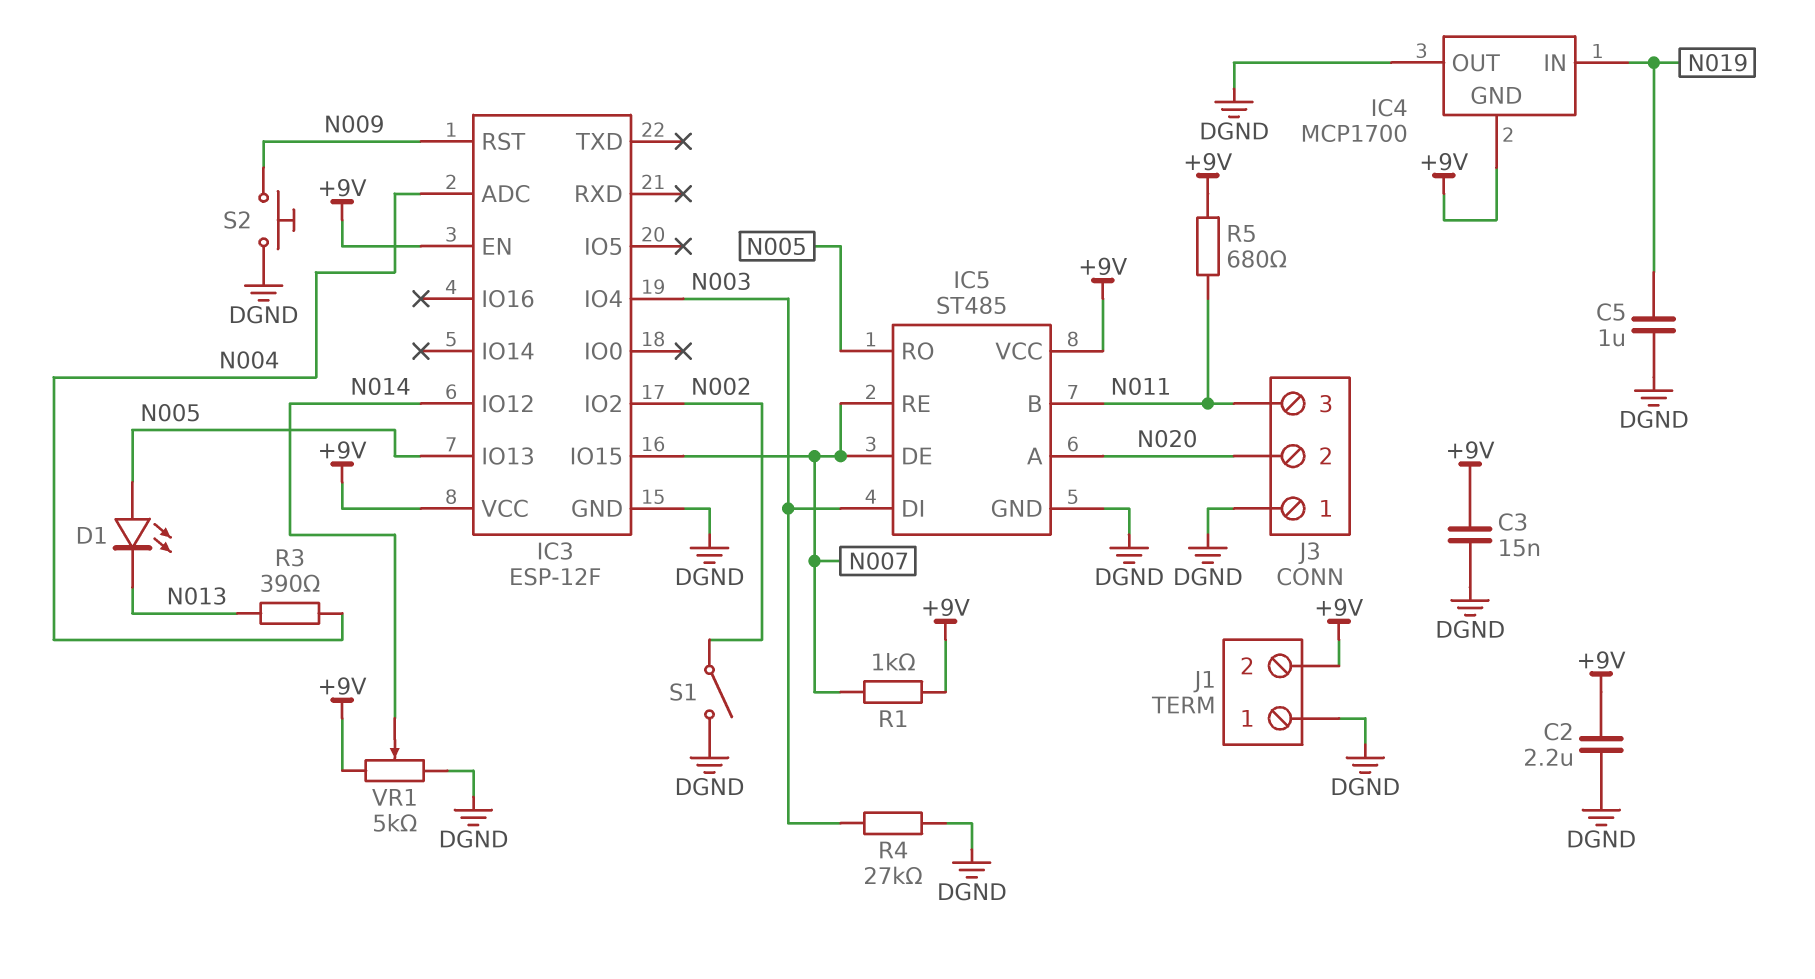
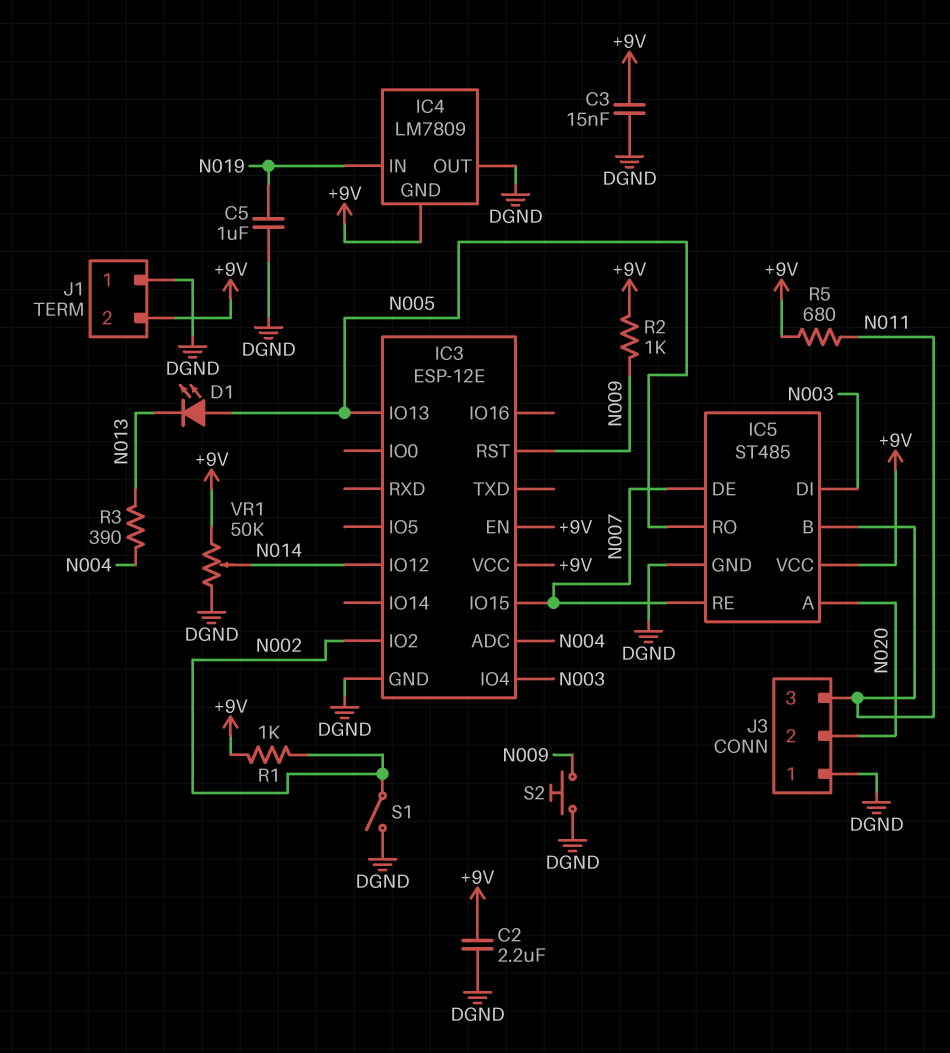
IC3: ESP-12F -> ESP-12E
IC4: MCP1700 -> LM7809
R1: 1k (+9V, N007) -> 1k (+9V, N002)
R2: none -> 1k (+9V, N009)
R4: 27k (DGND, N003) -> none
VR1: 5k (+9V, DGND, wiper N014) -> 50k (+9V, DGND, wiper N014)

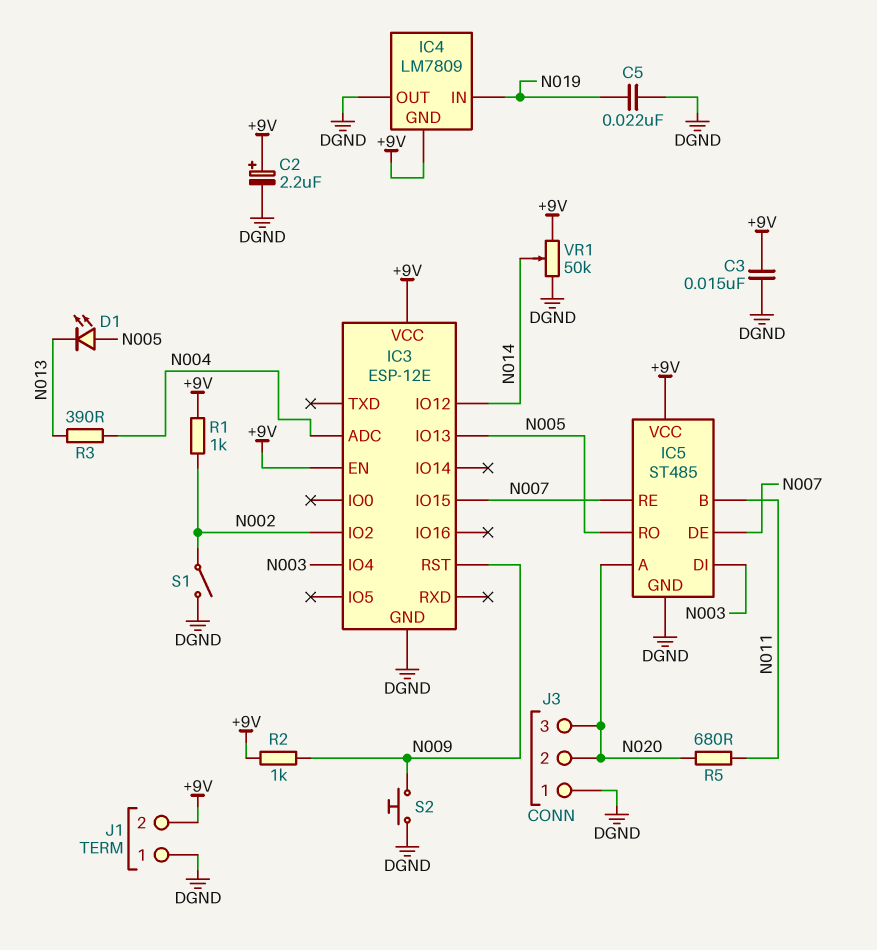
C2: 2.2uF (+9V, DGND) -> 2.2uF (plus +9V, minus DGND)
C5: 1uF (DGND, N019) -> 22nF (DGND, N019)
J3 pin 3: N011 -> N020
R5: 680 (+9V, N011) -> 680 (N011, N020)

